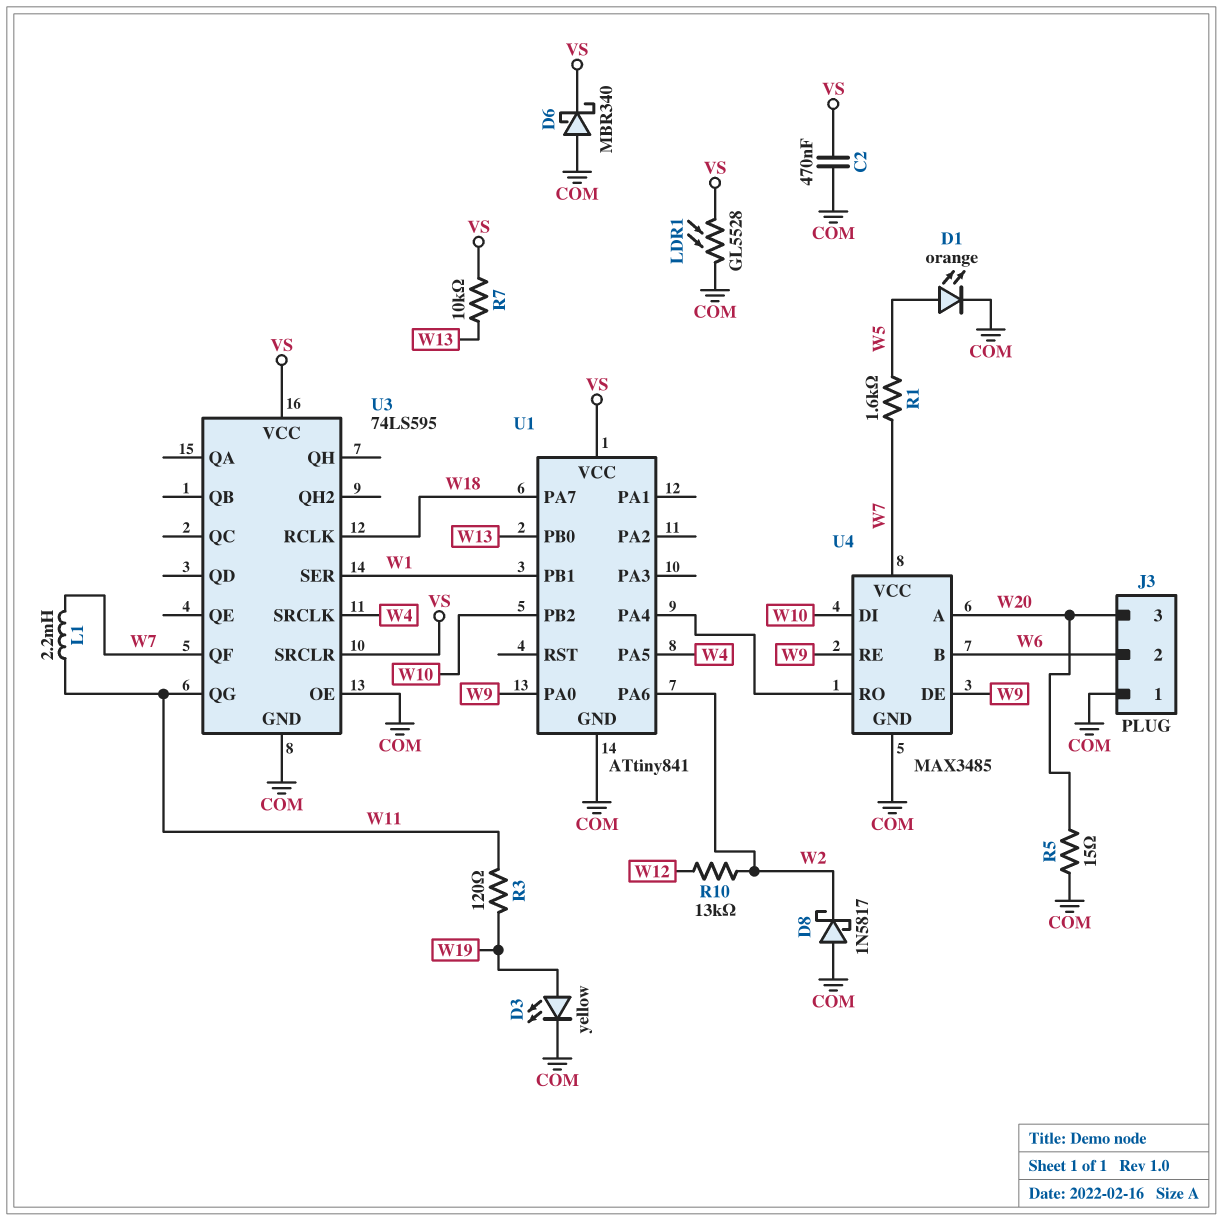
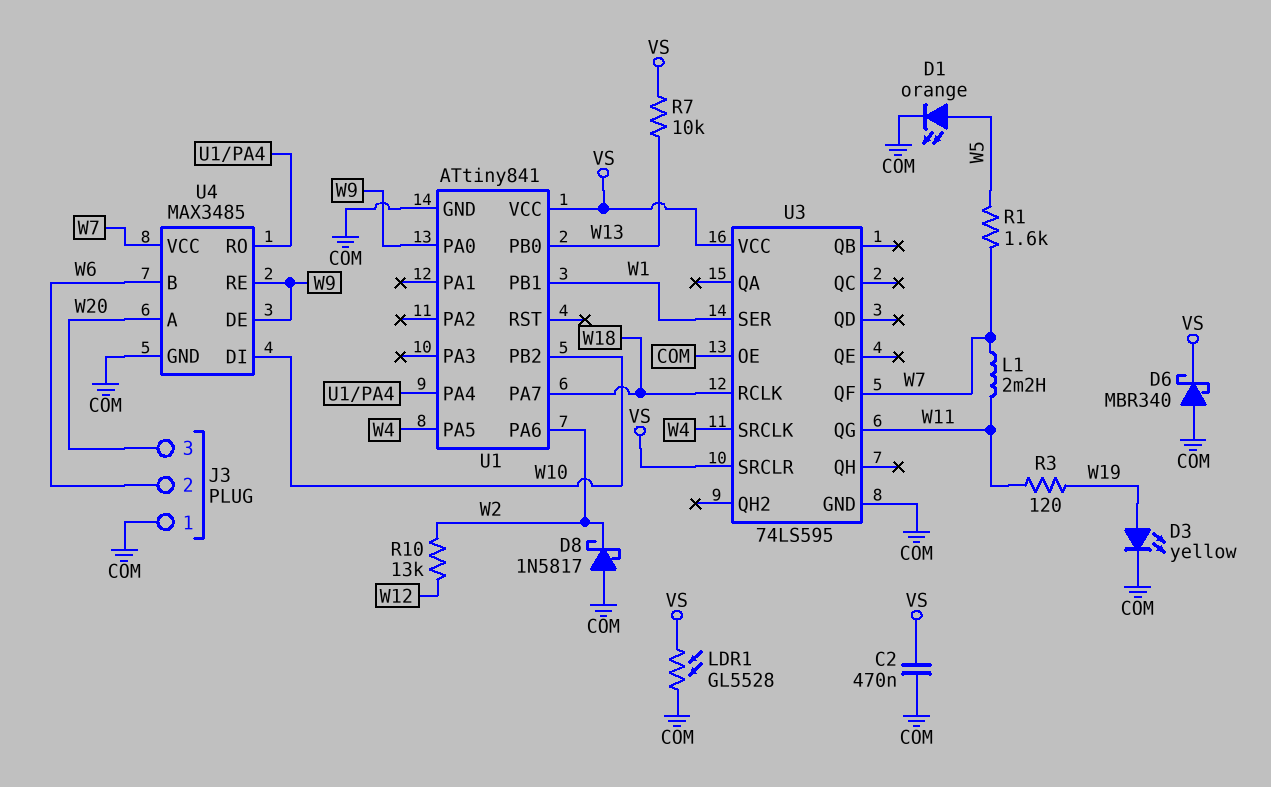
R5: 15 (COM, W20) -> none

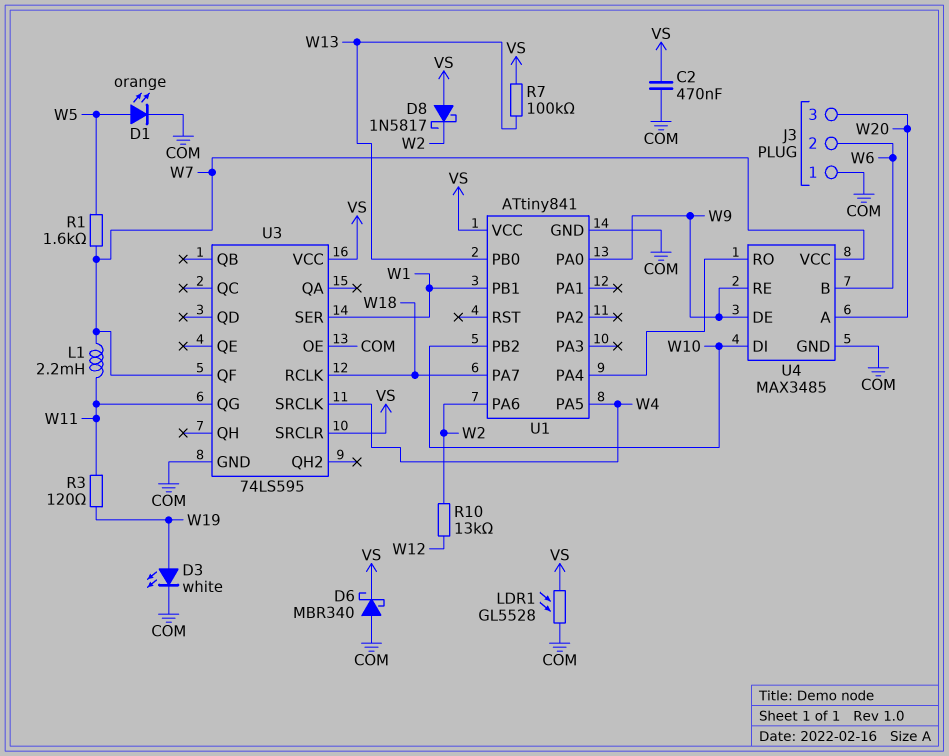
D3: LED yellow (A W19, K COM) -> LED white (A W19, K COM)
D8: schottky 1N5817 (A COM, K W2) -> schottky 1N5817 (A VS, K W2)
R7: 10k (VS, W13) -> 100k (VS, W13)

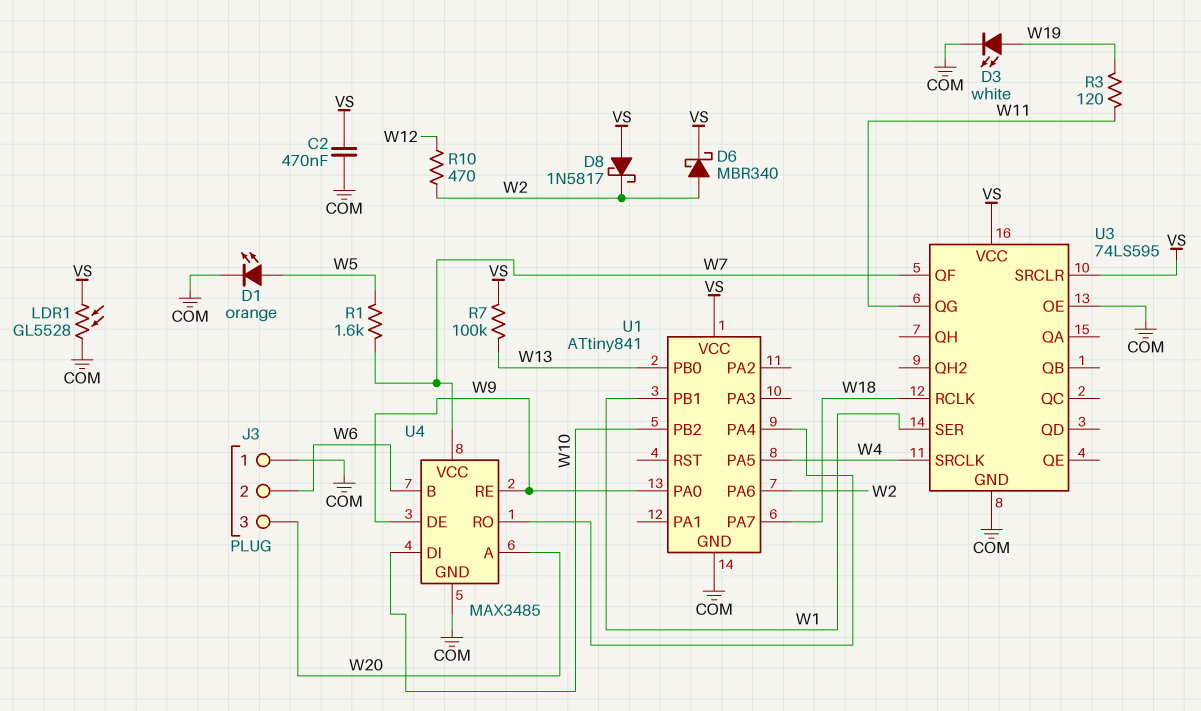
D6: schottky MBR340 (A COM, K VS) -> schottky MBR340 (A W2, K VS)
L1: 2.2mH (W7, W11) -> none
R10: 13k (W2, W12) -> 470 (W2, W12)

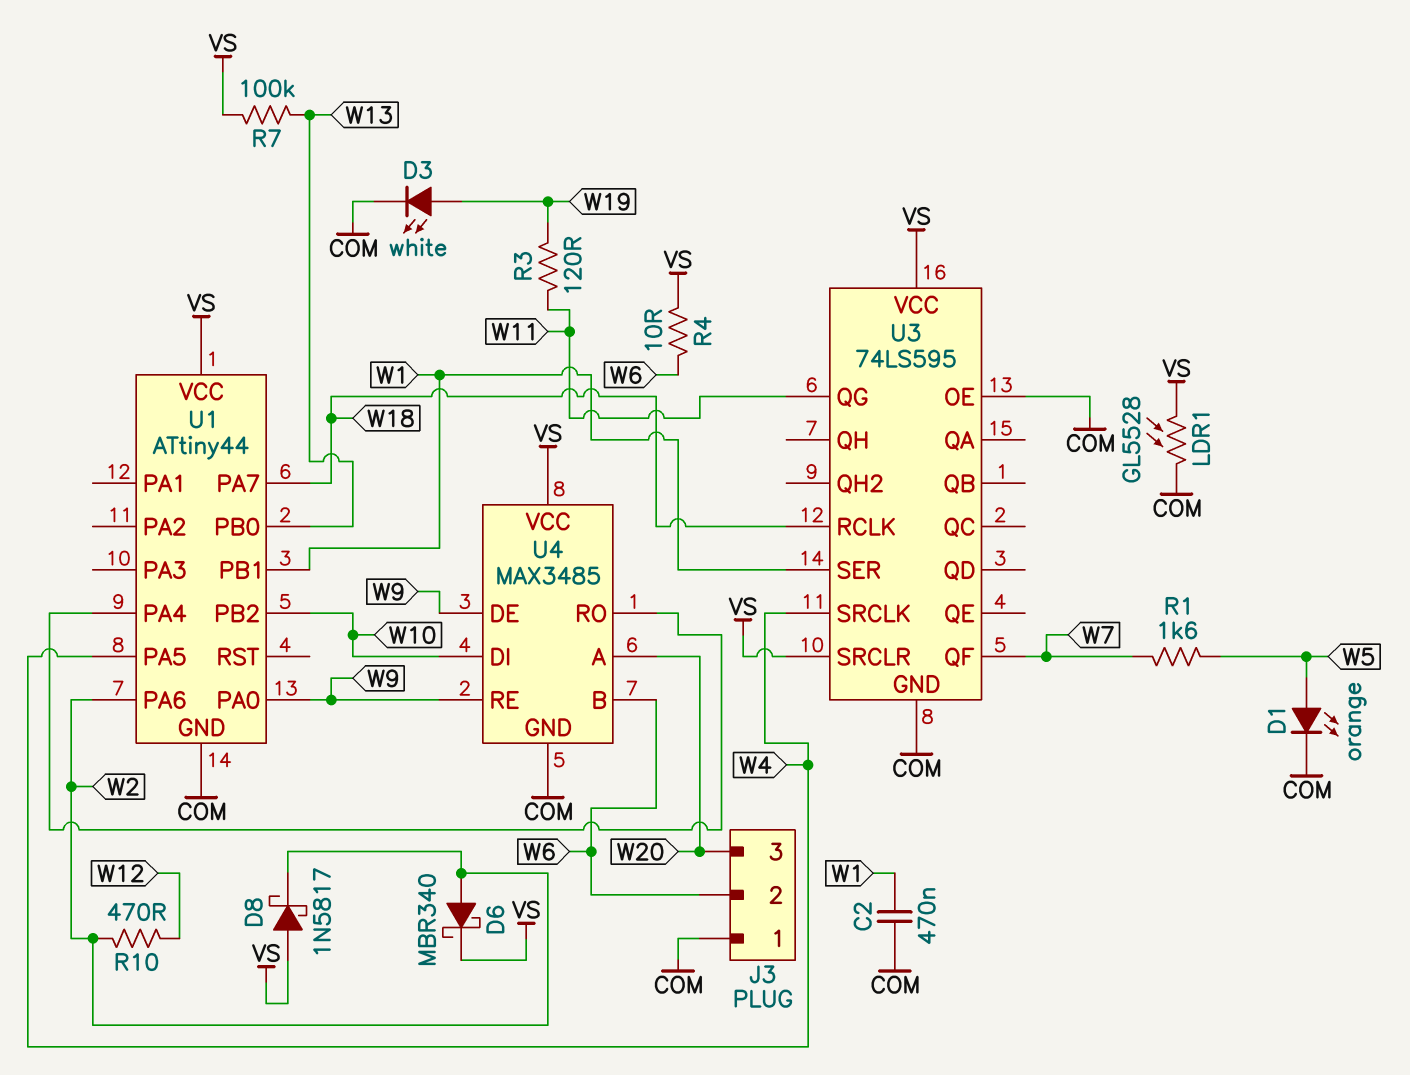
C2: 470nF (COM, VS) -> 470nF (COM, W1)
R4: none -> 10 (VS, W6)
U1: ATtiny841 -> ATtiny44
U4 pin VCC: W7 -> VS

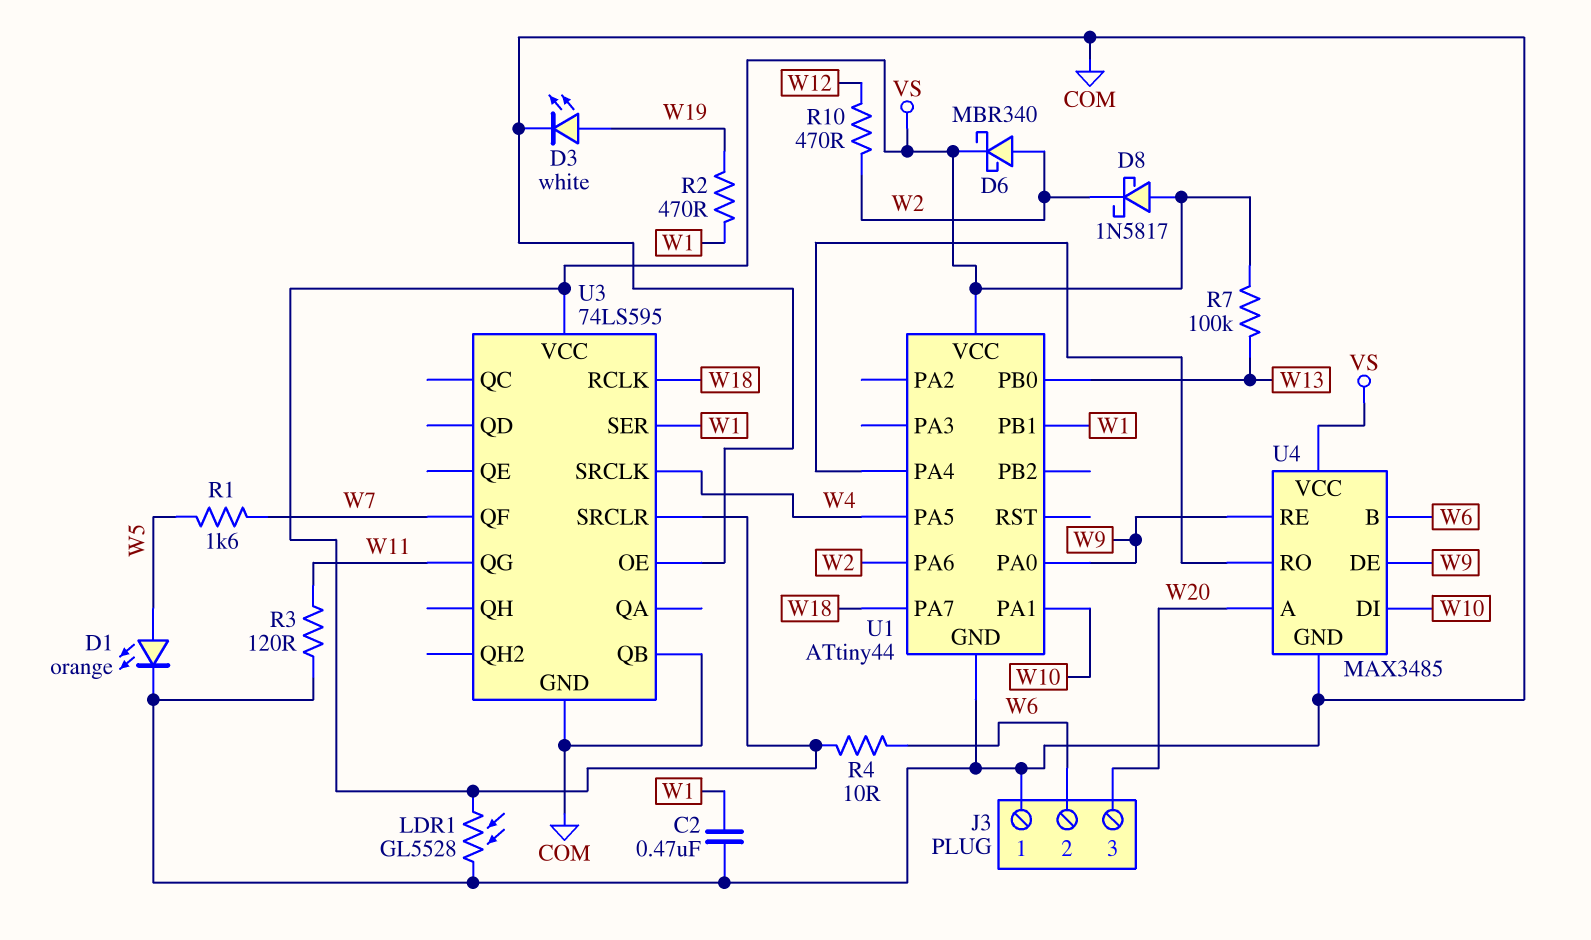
R2: none -> 470 (W1, W19)
R3: 120 (W11, W19) -> 120 (COM, W11)
U1 pin PA1: none -> W10
U1 pin PB2: W10 -> none
U3 pin QB: none -> COM

